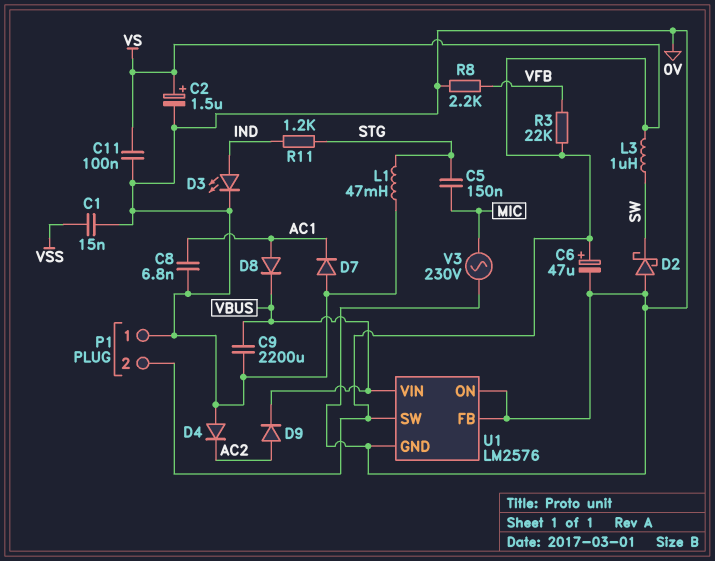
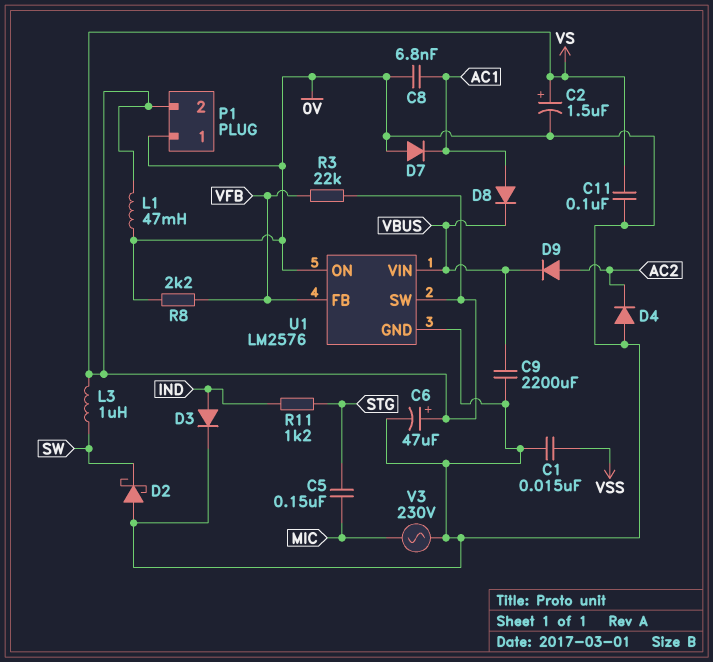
D3: LED (A IND, K 0V) -> diode (A IND, K 0V)
L1: 47mH (0V, STG) -> 47mH (0V, VS)
U1 pin FB: 0V -> VFB

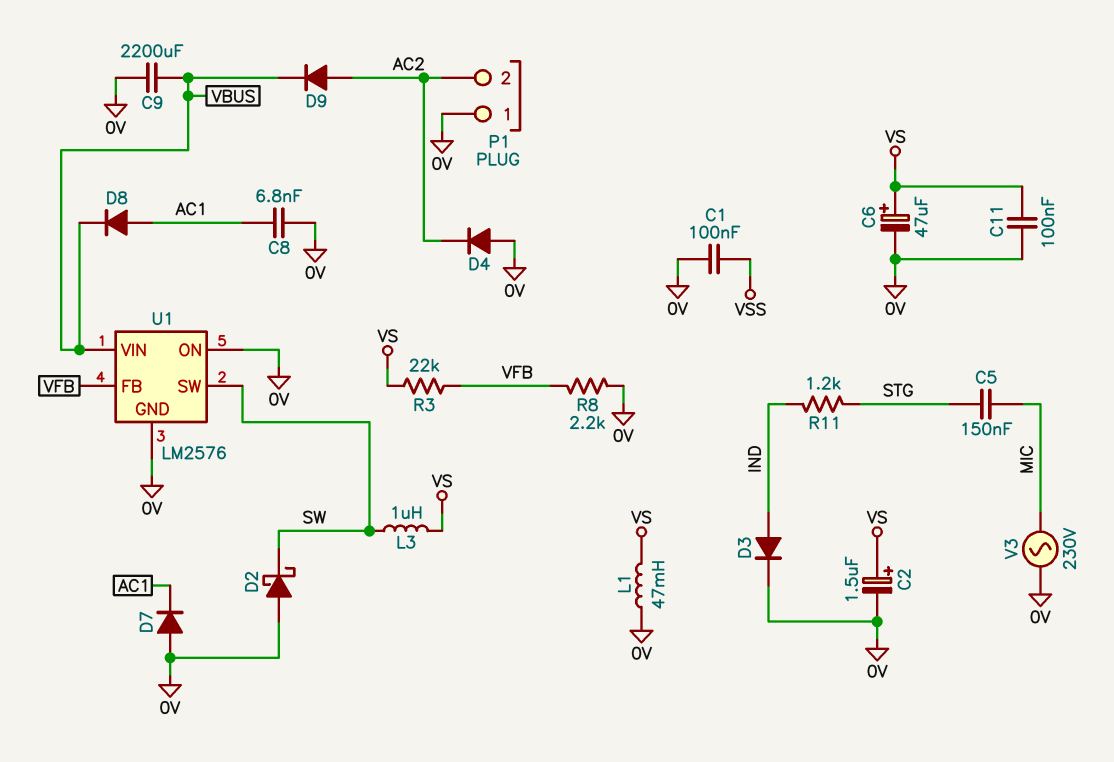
C1: 15nF (0V, VSS) -> 100nF (0V, VSS)
P1 pin 2: VS -> AC2
U1 pin SW: VS -> SW

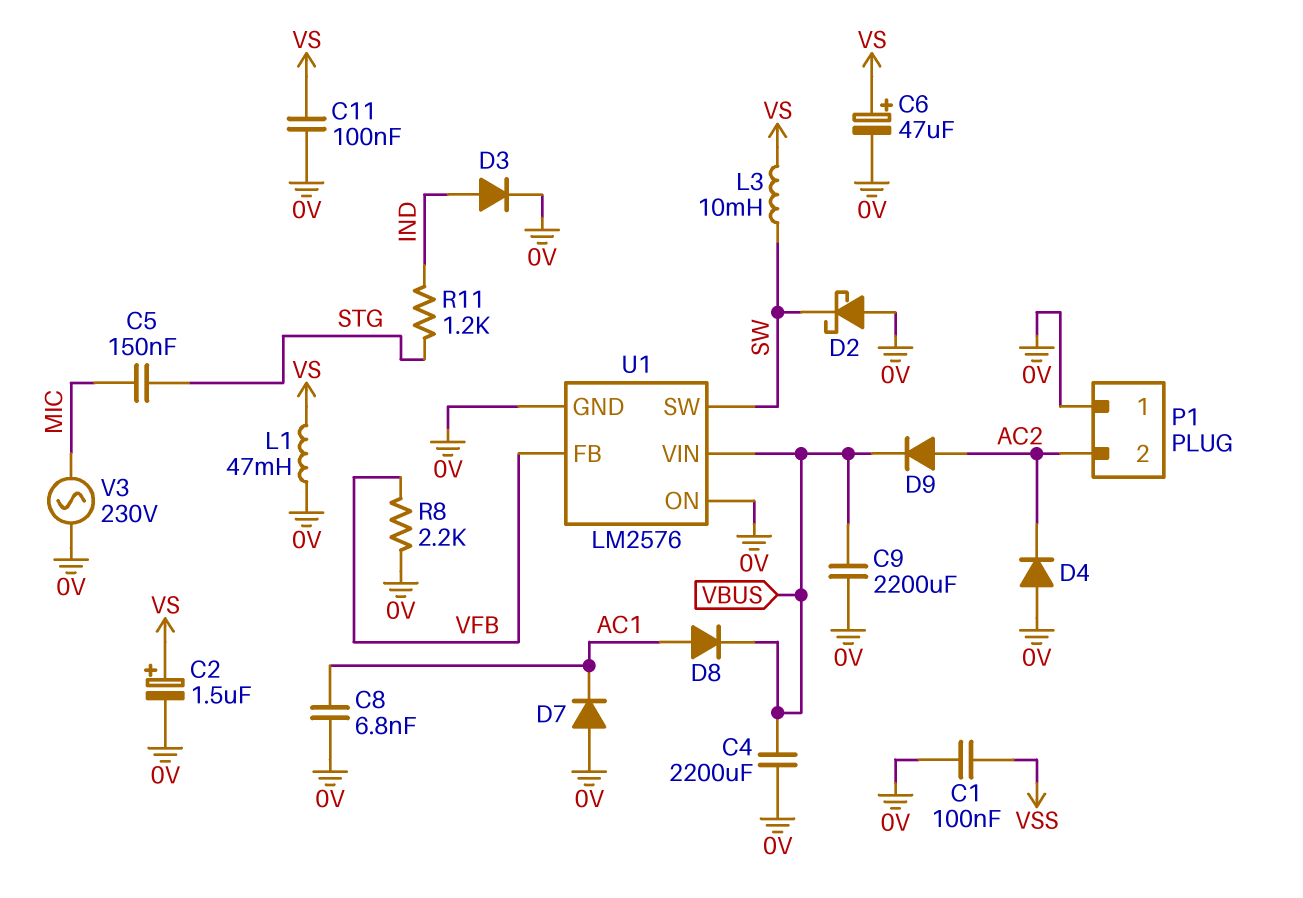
C4: none -> 2200uF (0V, VBUS)
L3: 1uH (SW, VS) -> 10mH (SW, VS)
R3: 22k (VFB, VS) -> none

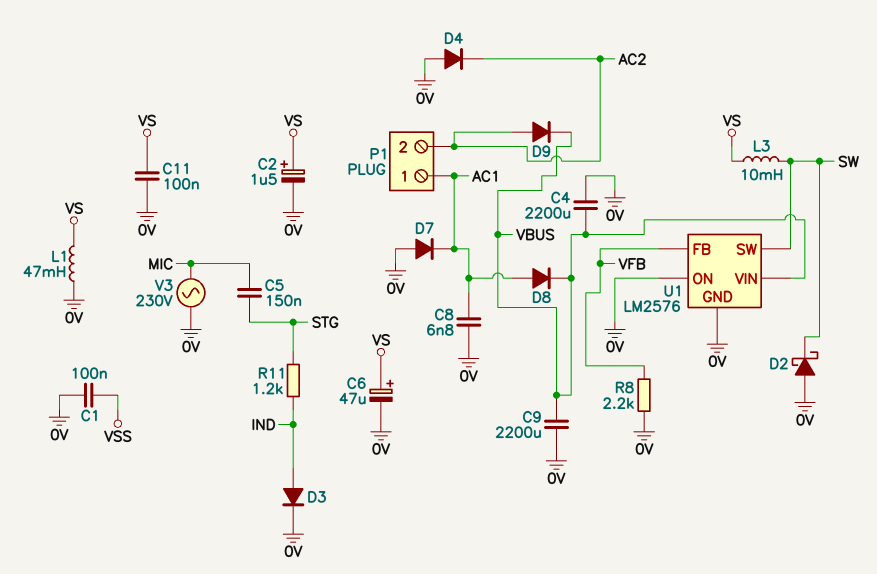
P1 pin 1: 0V -> AC1

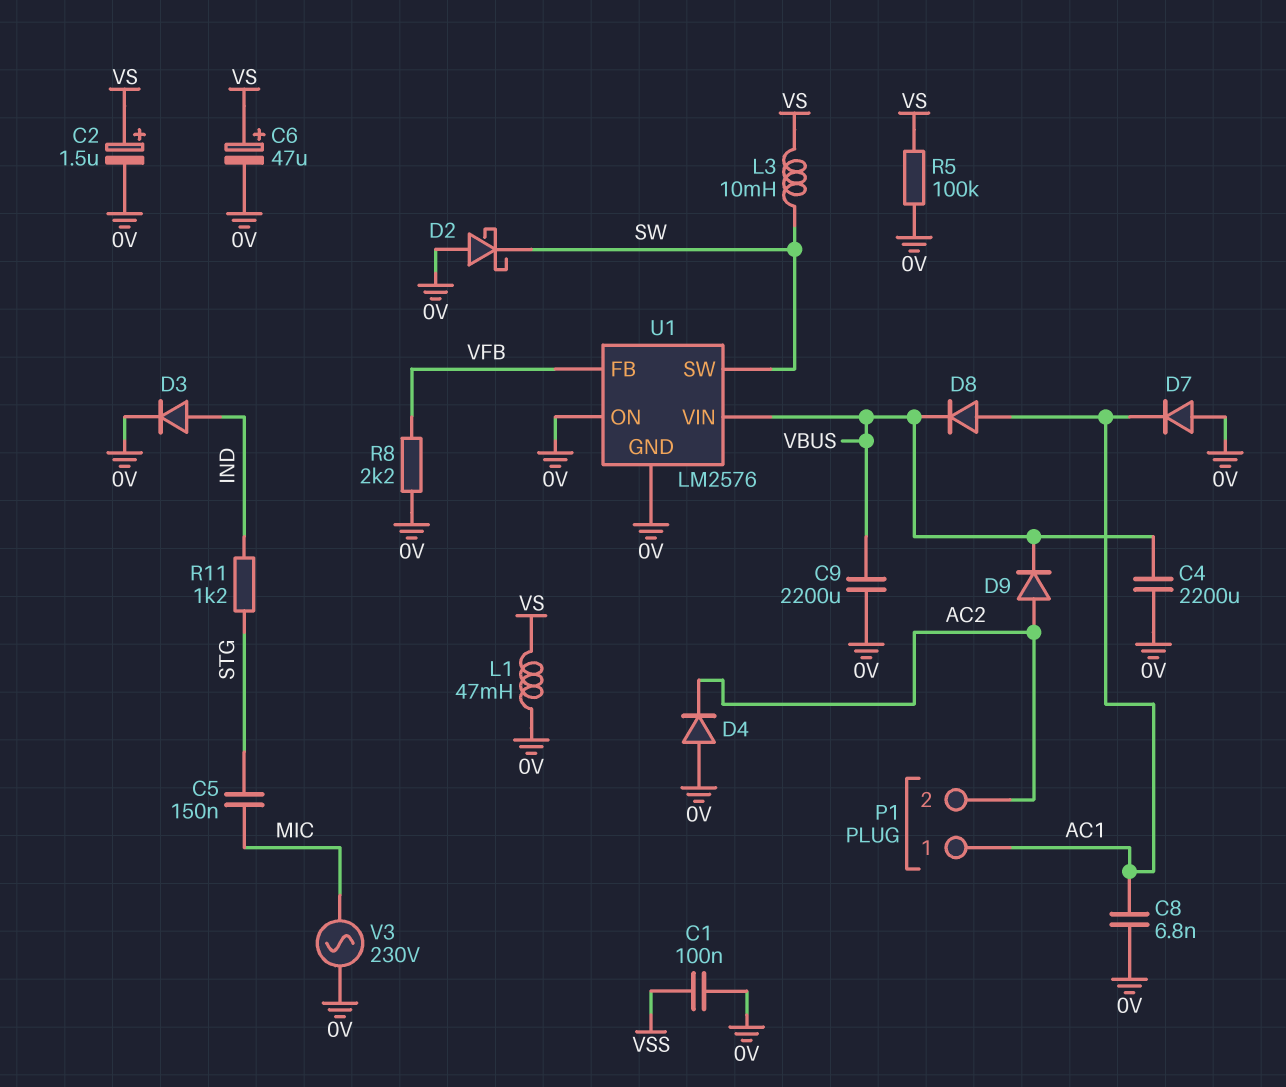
C11: 100nF (0V, VS) -> none
R5: none -> 100k (0V, VS)

